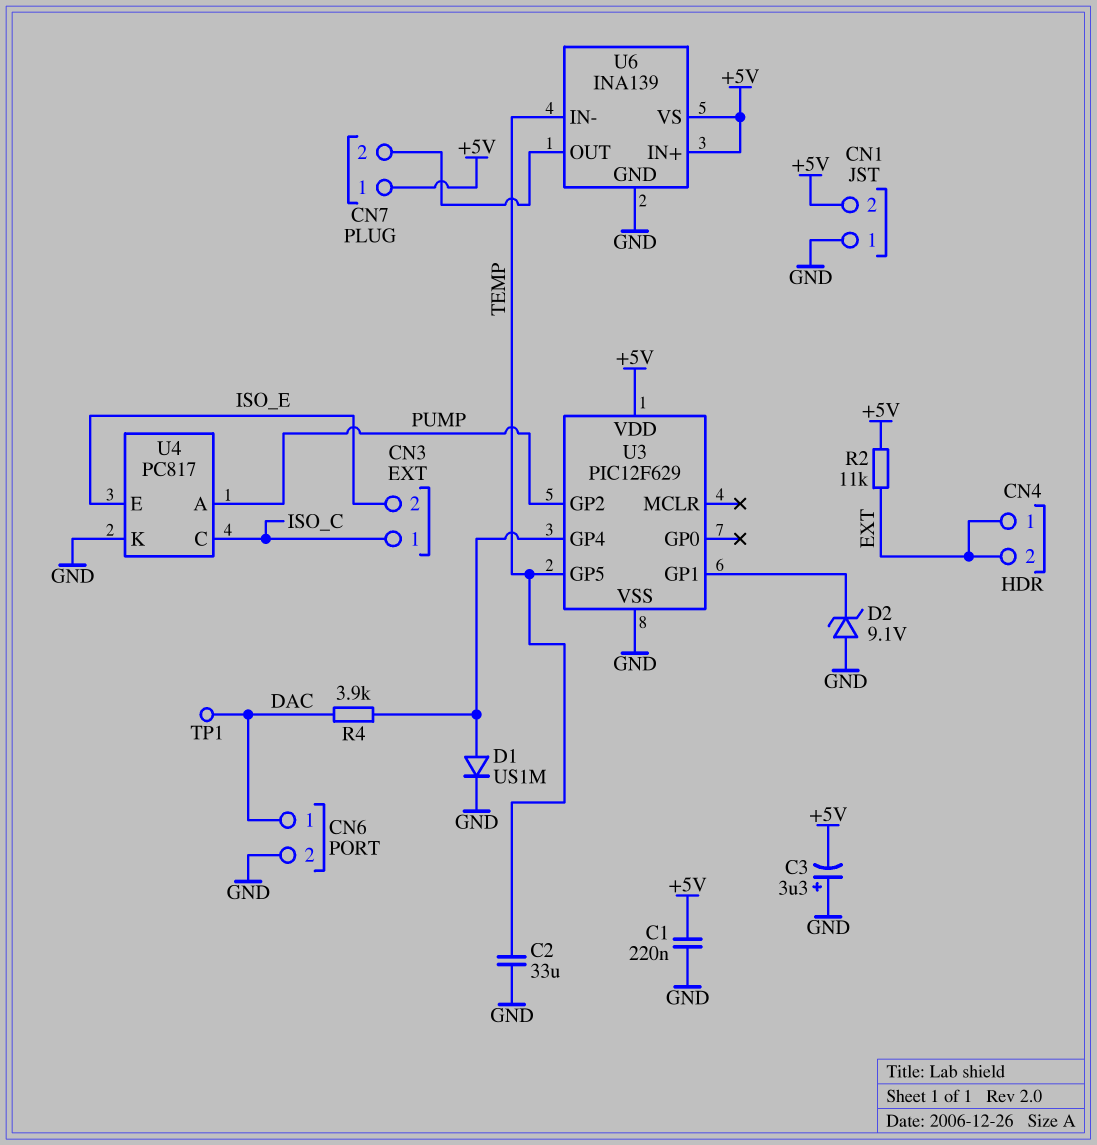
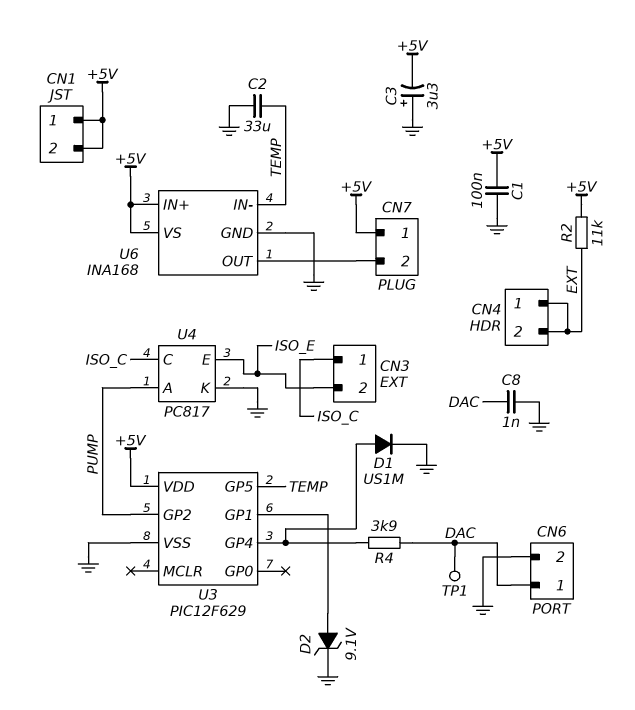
C1: 220nF (+5V, GND) -> 100nF (+5V, GND)
C8: none -> 1nF (DAC, GND)
CN1 pin 1: GND -> +5V
D2: zener 9.1V (A GND, K U3/GP1) -> zener 9.1V (A U3/GP1, K GND)
U6: INA139 -> INA168

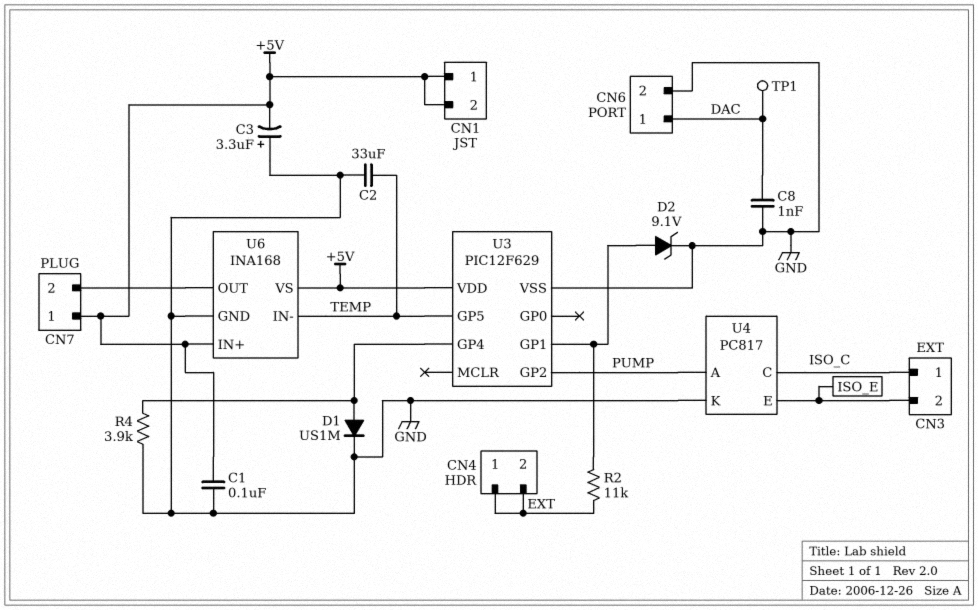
R2: 11k (+5V, EXT) -> 11k (EXT, U3/GP1)
R4: 3.9k (DAC, U3/GP4) -> 3.9k (GND, U3/GP4)

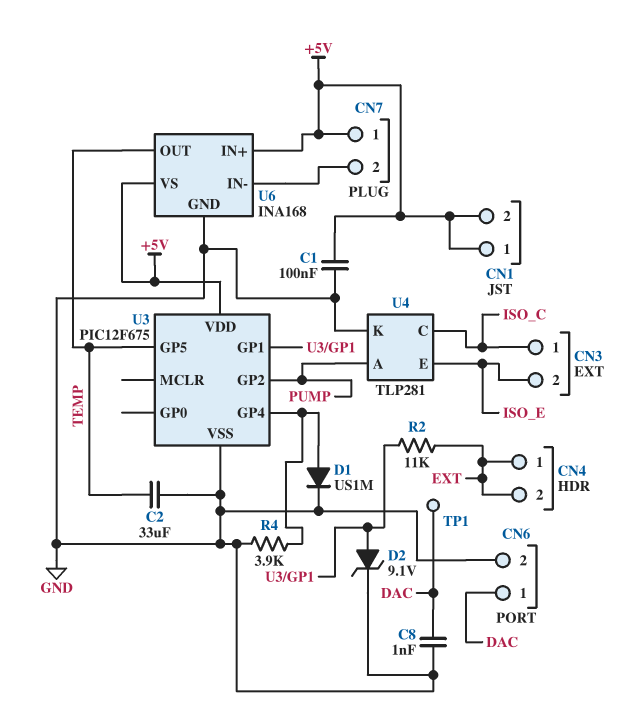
C3: 3.3uF (plus GND, minus +5V) -> none
U3: PIC12F629 -> PIC12F675
U4: PC817 -> TLP281
U6 pin IN-: TEMP -> CN7/2
U6 pin OUT: CN7/2 -> TEMP

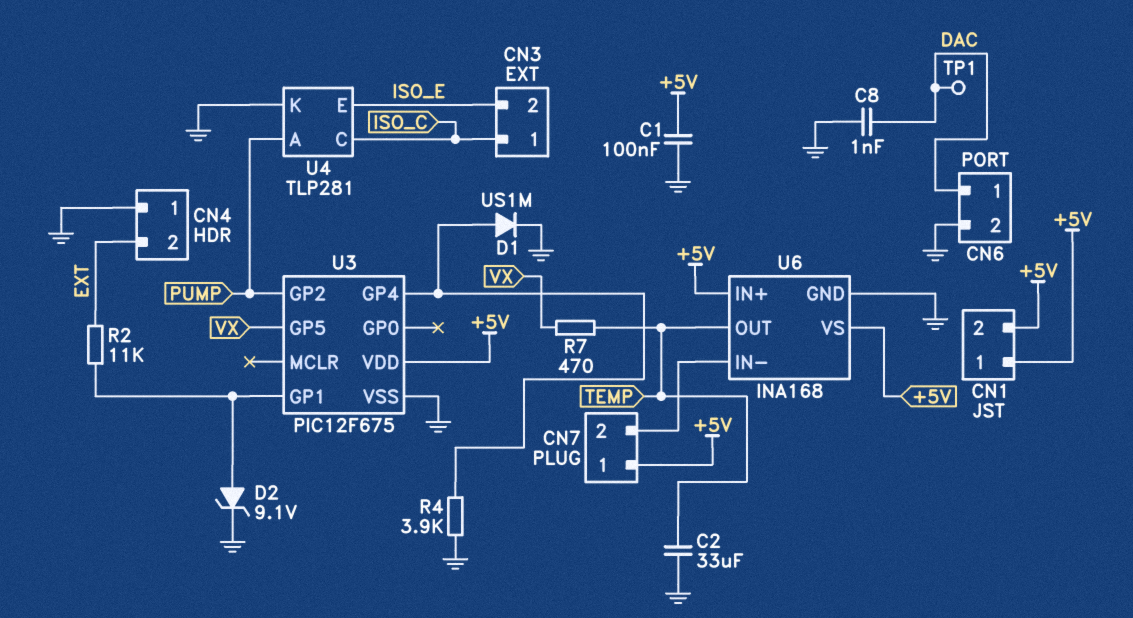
CN4 pin 1: EXT -> GND
R7: none -> 470 (TEMP, VX)
U3 pin GP5: TEMP -> VX

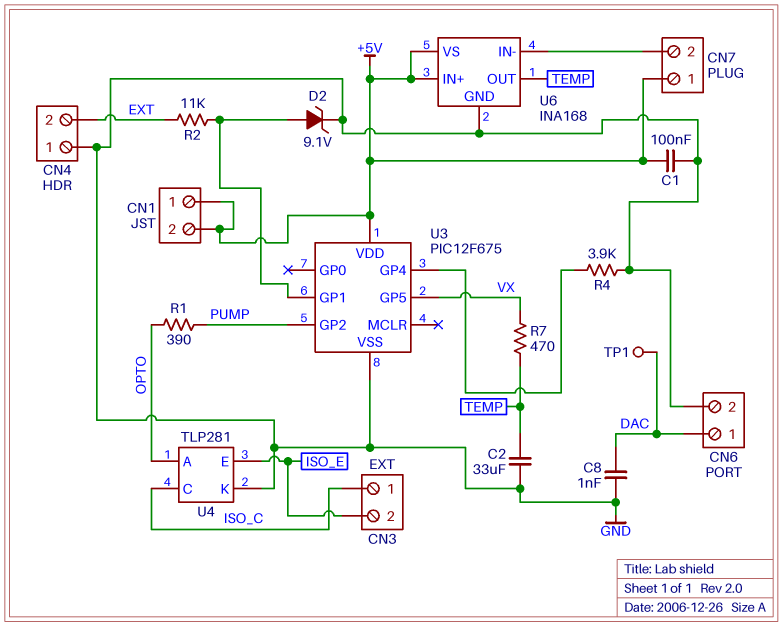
D1: diode US1M (A U3/GP4, K GND) -> none
R1: none -> 390 (OPTO, PUMP)
U4 pin A: PUMP -> OPTO

